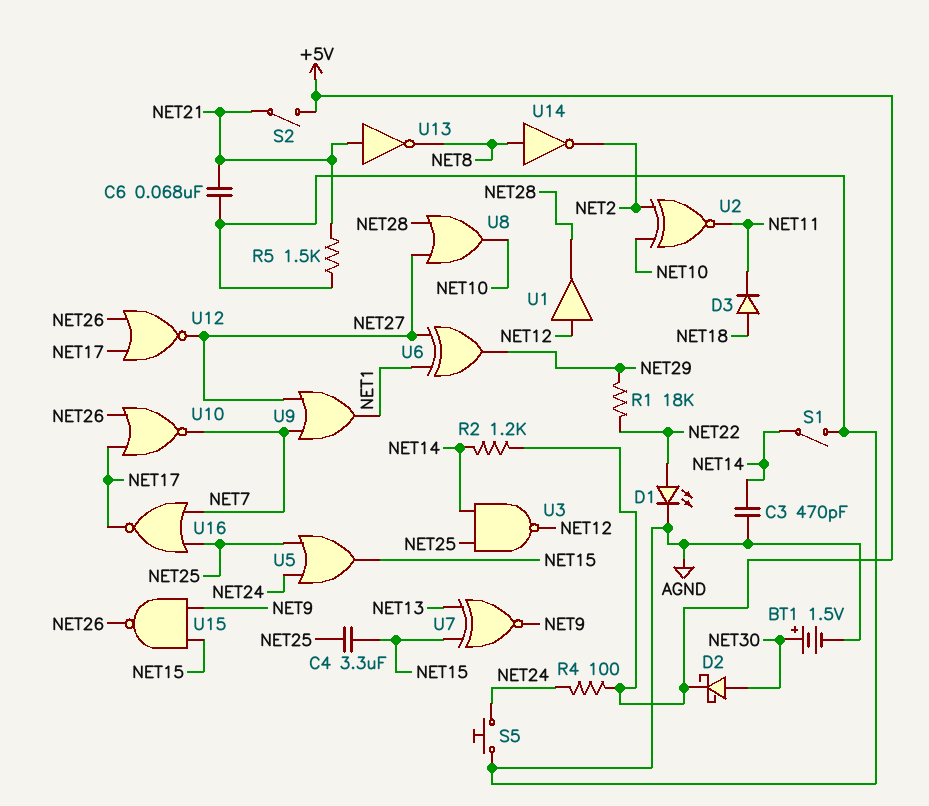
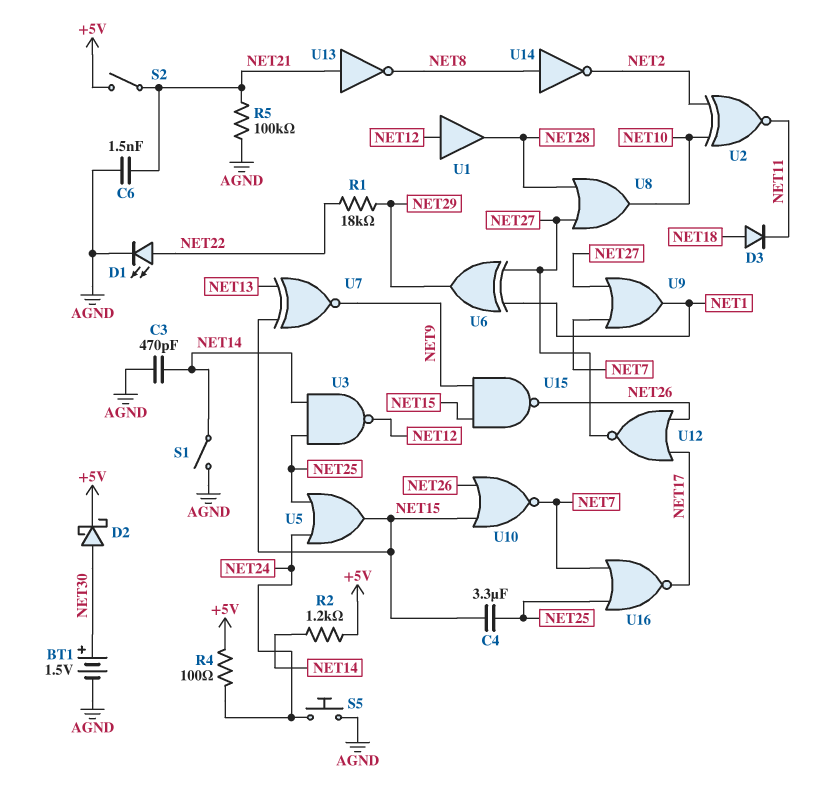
C6: 68nF (AGND, NET21) -> 1.5nF (AGND, NET21)
R5: 1.5k (AGND, NET21) -> 100k (AGND, NET21)
U10: NOR (in NET17, in NET26, out NET7) -> NOR (in NET15, in NET26, out NET7)

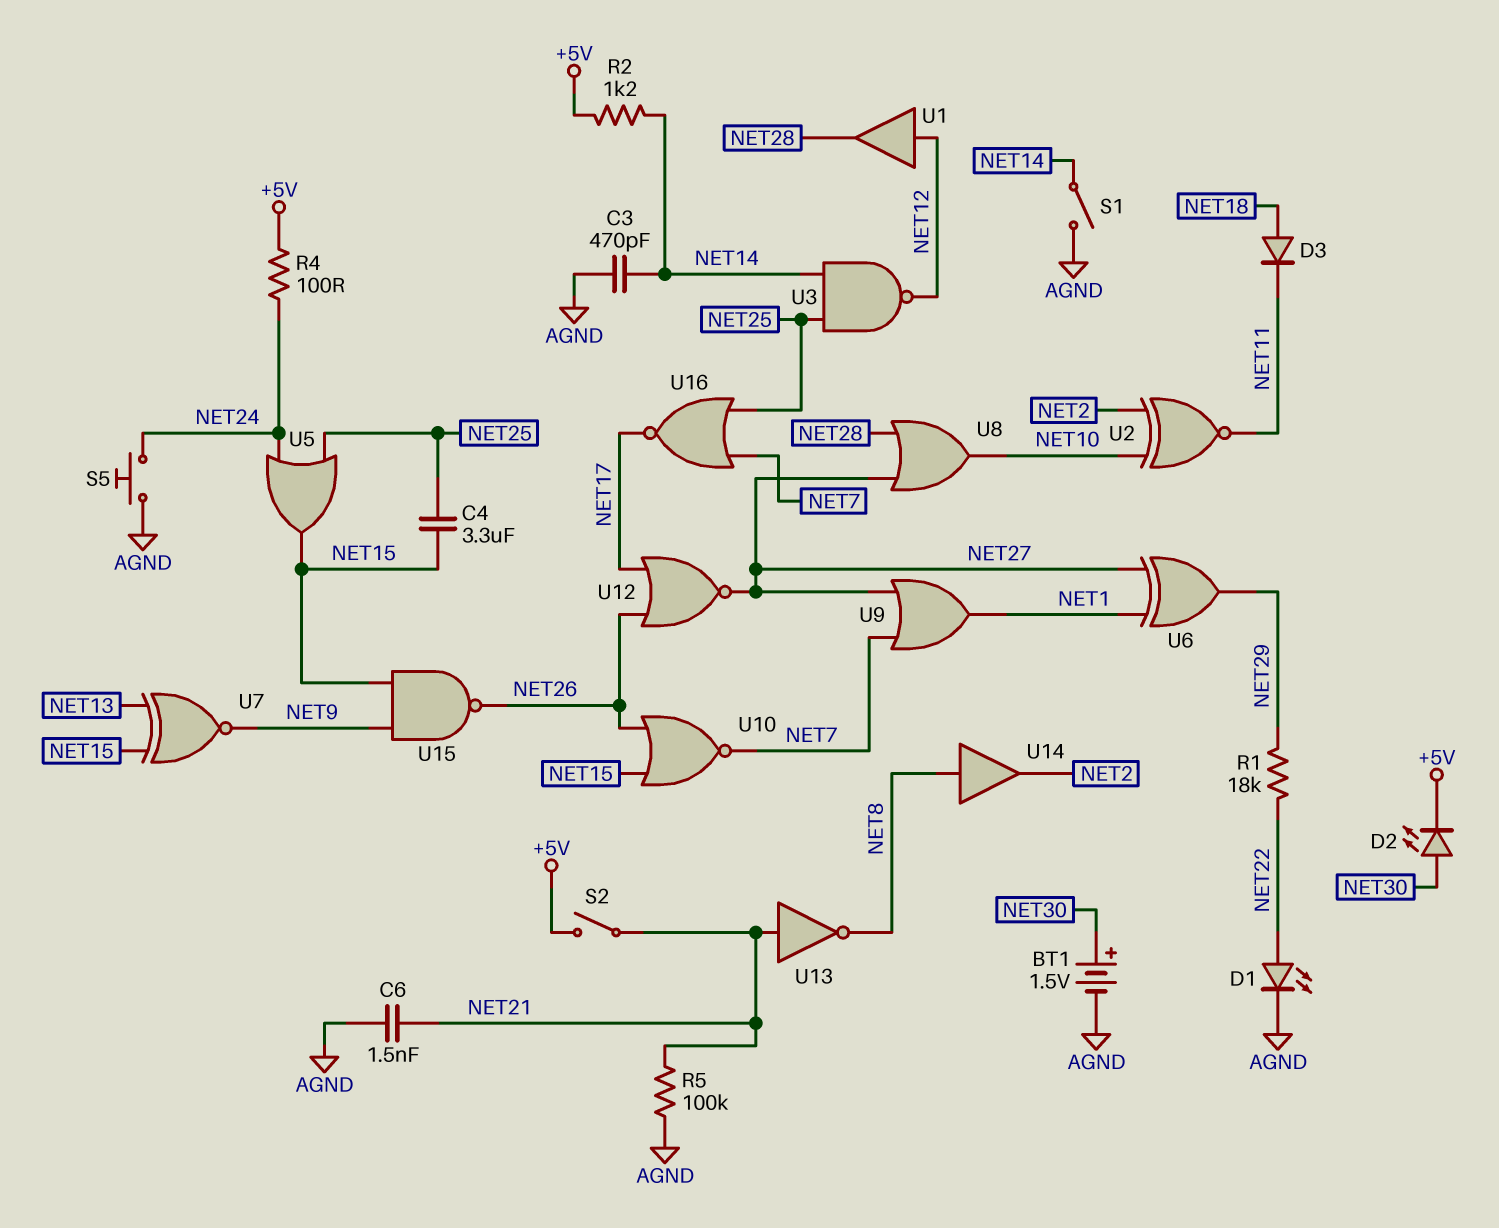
D2: schottky (A NET30, K +5V) -> LED (A NET30, K +5V)
U14: NOT (in NET8, out NET2) -> buffer (in NET8, out NET2)

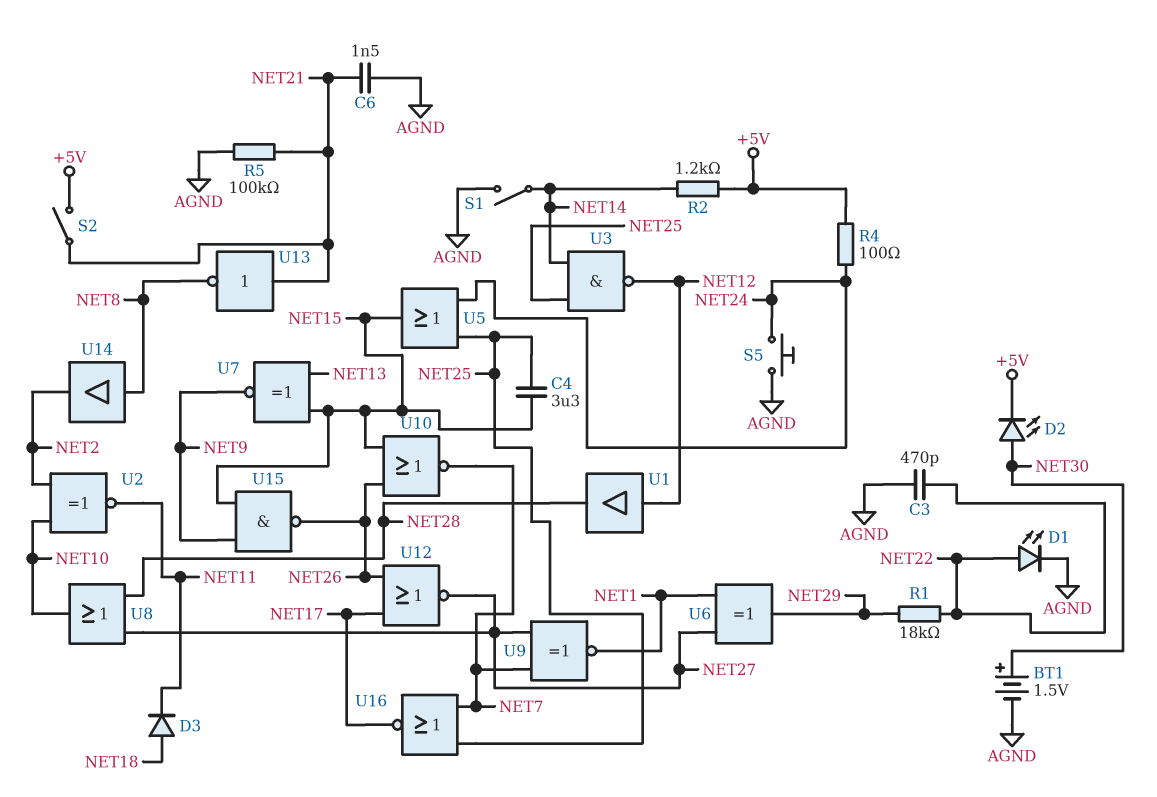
C3: 470pF (AGND, NET14) -> 470pF (AGND, NET22)
U9: OR (in NET7, in NET27, out NET1) -> XNOR (in NET7, in NET27, out NET1)

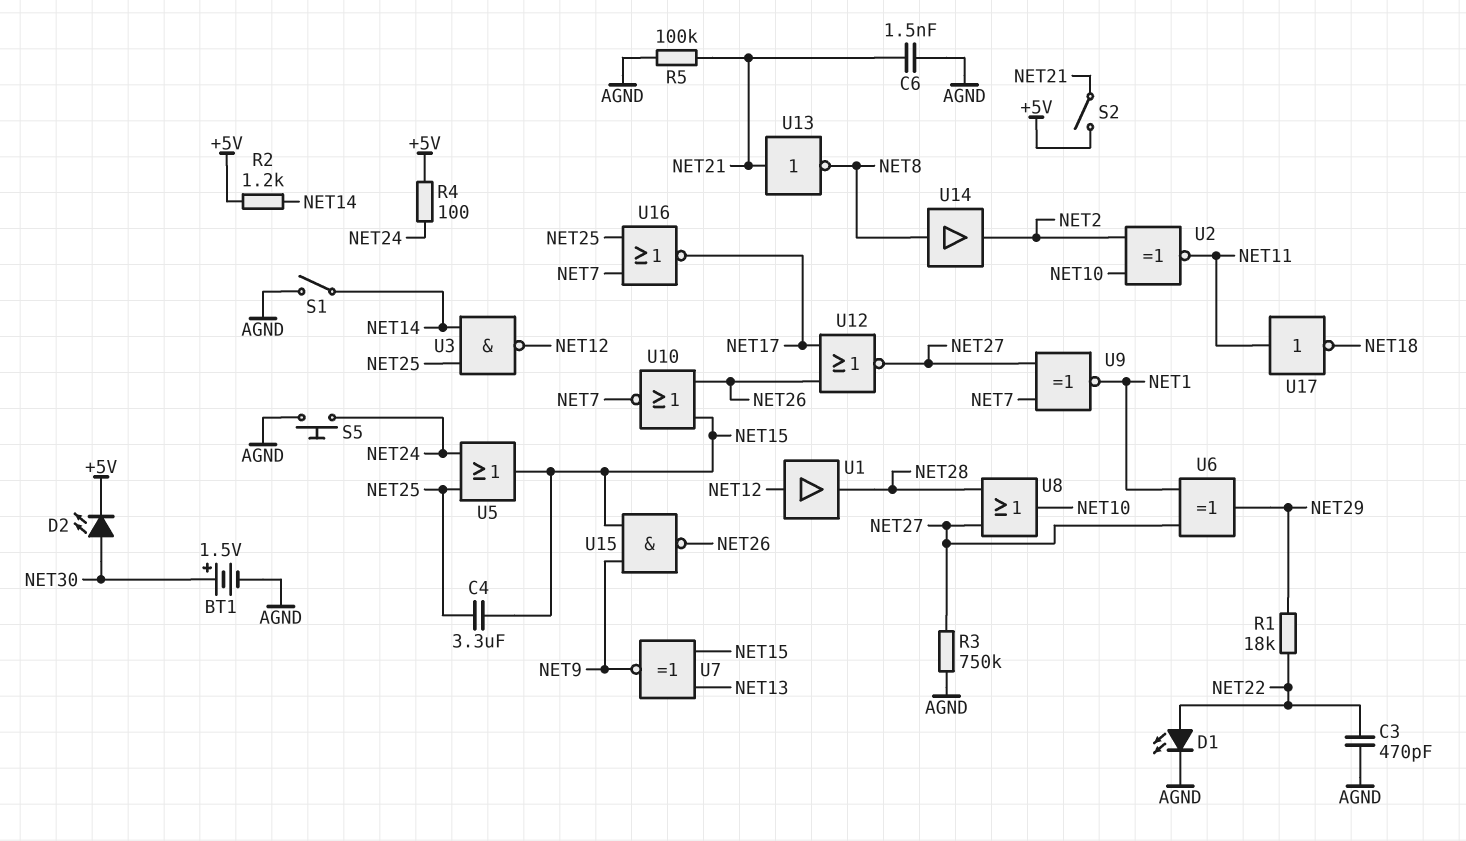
D3: diode (A NET18, K NET11) -> none
R3: none -> 750k (AGND, NET27)
U17: none -> NOT (in NET11, out NET18)

